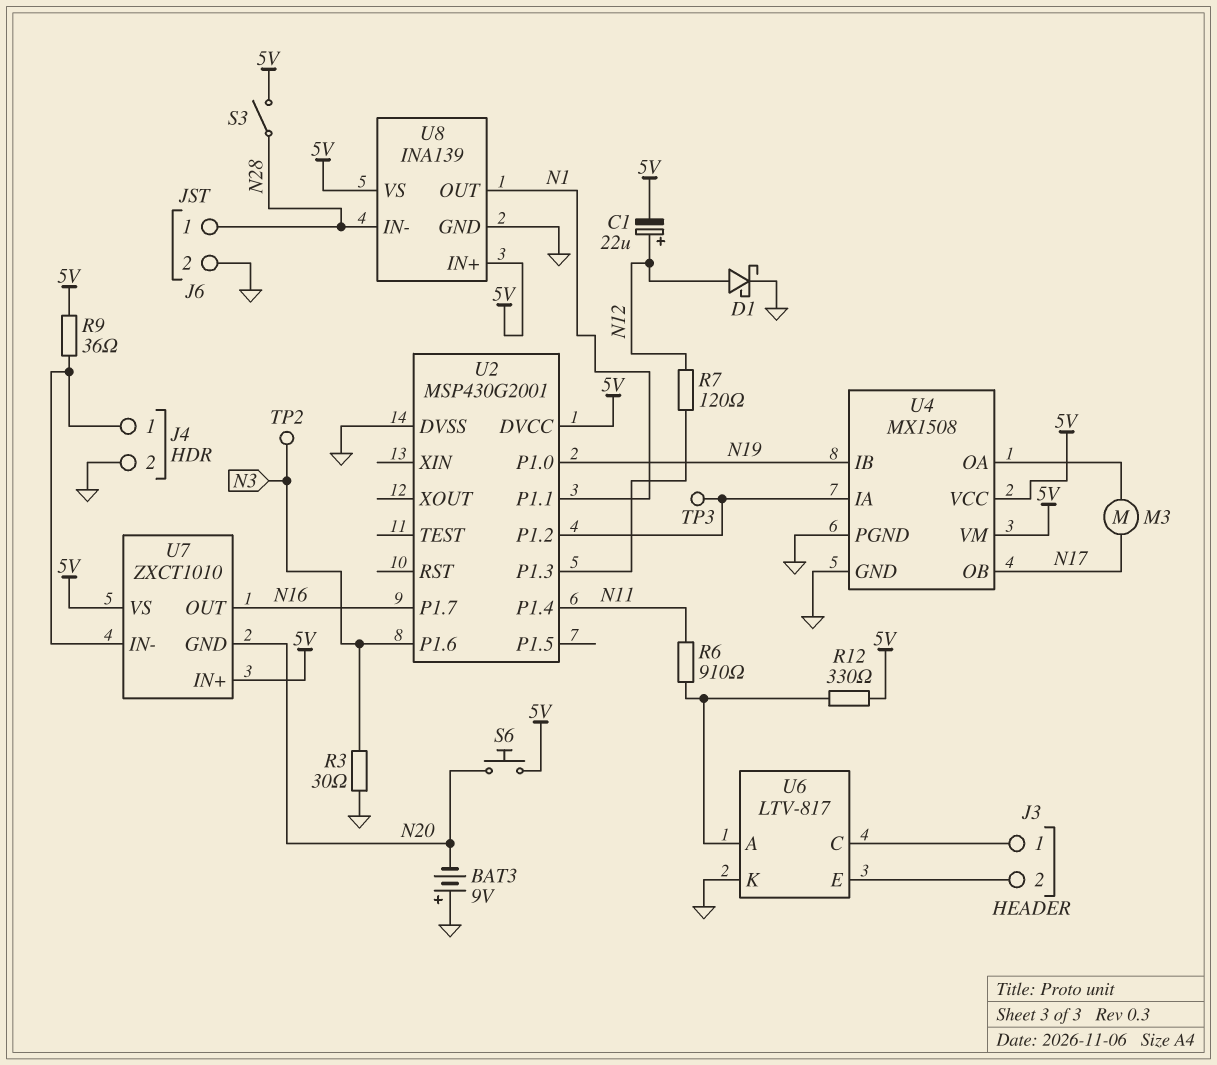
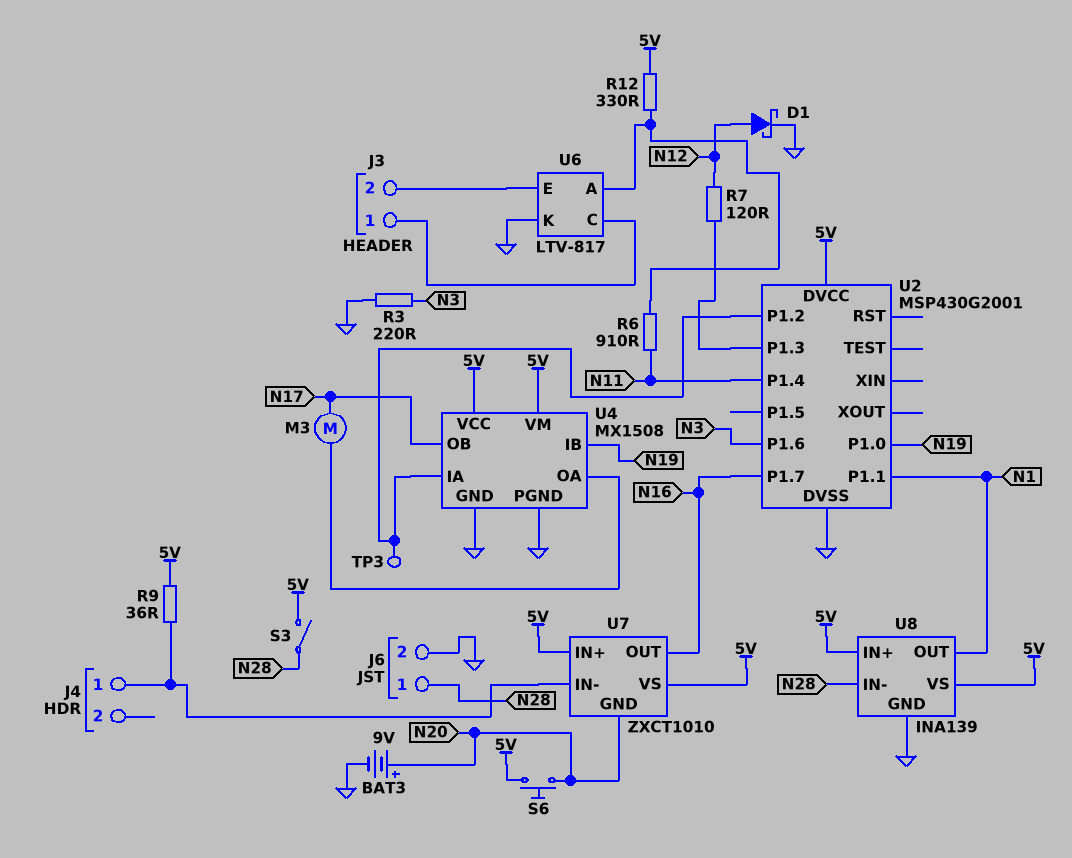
BAT3: 9V (plus GND, minus N20) -> 9V (plus N20, minus GND)
C1: 22uF (plus N12, minus 5V) -> none
J4 pin 2: GND -> none
R3: 30 (GND, N3) -> 220 (GND, N3)
TP2: test point (N3) -> none

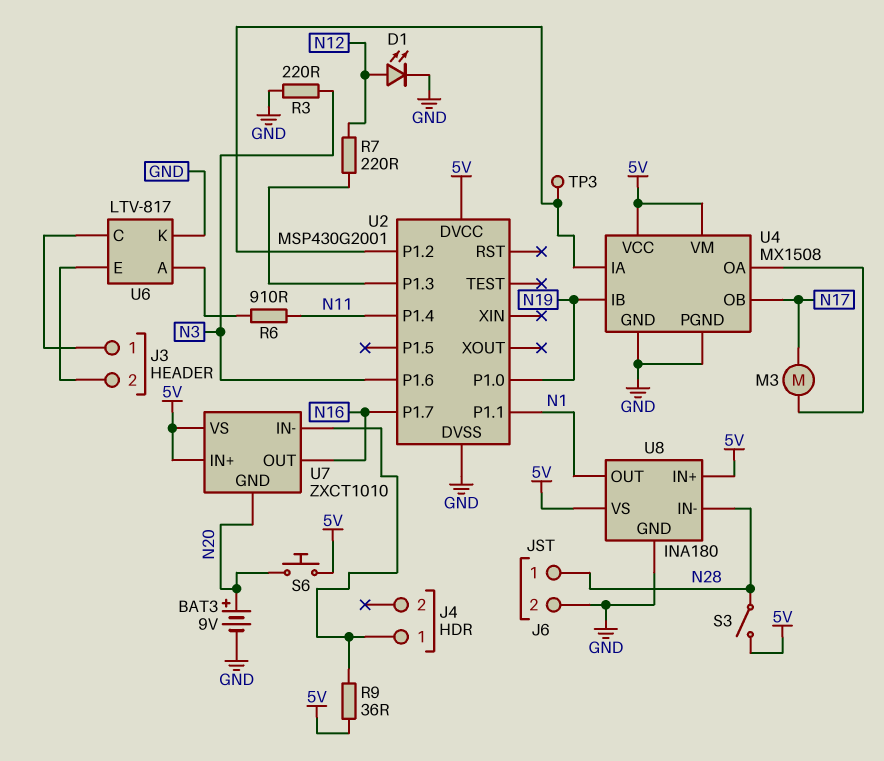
D1: schottky (A N12, K GND) -> LED (A N12, K GND)
R7: 120 (N12, U2/P1.3) -> 220 (N12, U2/P1.3)
R12: 330 (5V, U6/A) -> none
U8: INA139 -> INA180

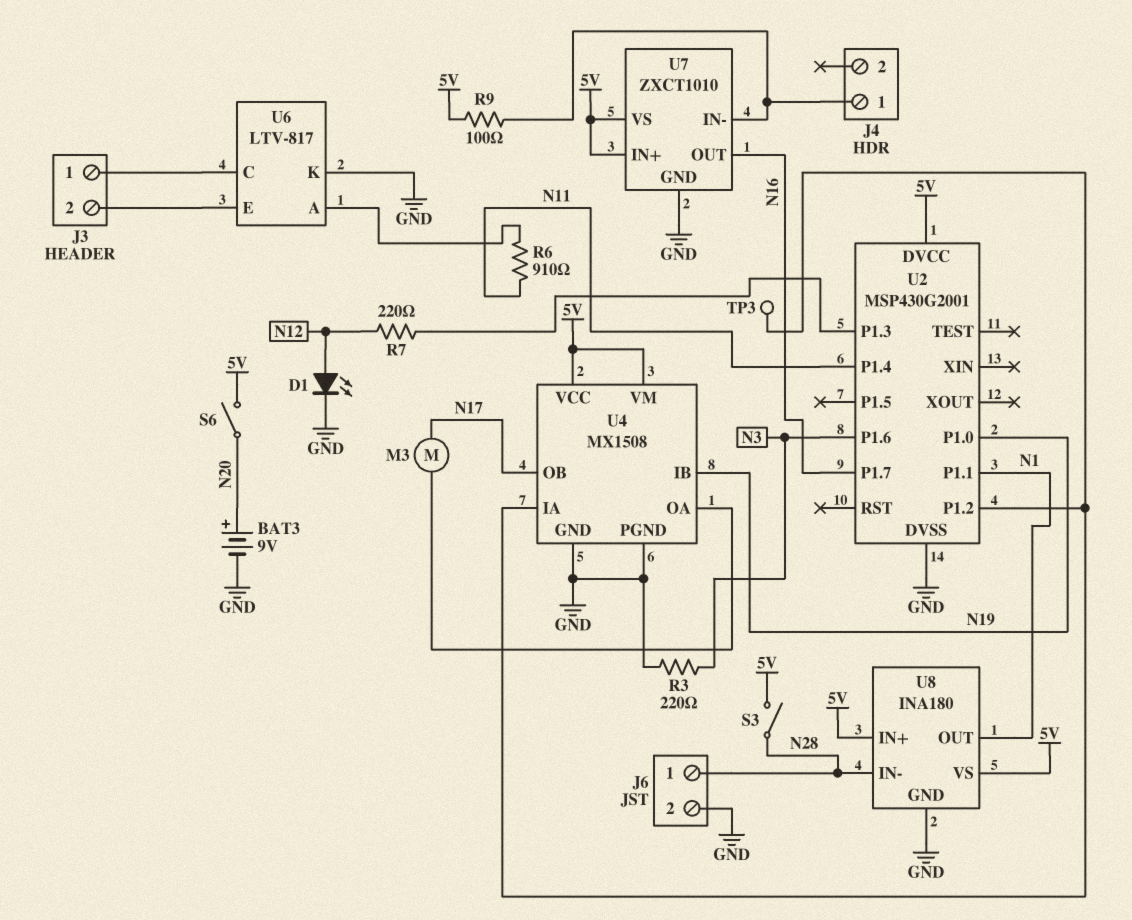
R9: 36 (5V, J4/1) -> 100 (5V, J4/1)
S6: button (5V, N20) -> switch (5V, N20)
U7 pin GND: N20 -> GND

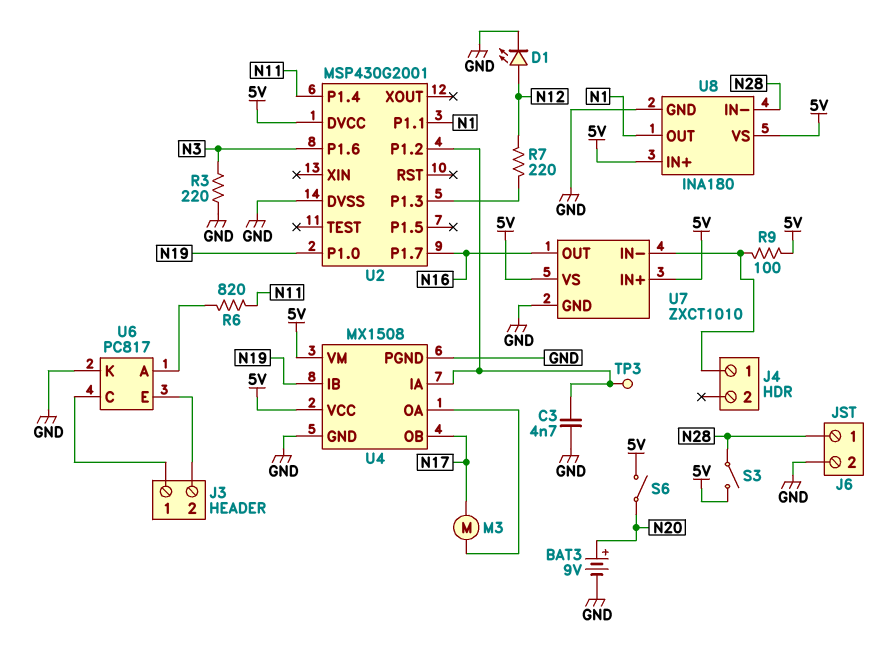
C3: none -> 4.7nF (GND, U2/P1.2)
R6: 910 (N11, U6/A) -> 820 (N11, U6/A)
U6: LTV-817 -> PC817

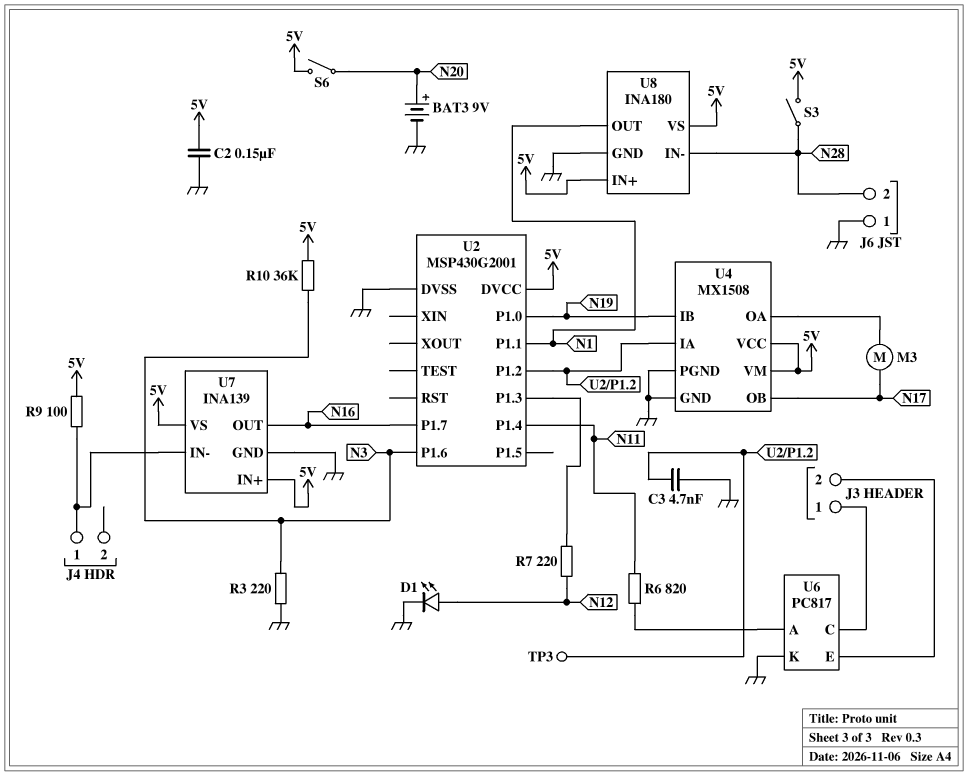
C2: none -> 150nF (5V, GND)
J6 pin 1: N28 -> GND
J6 pin 2: GND -> N28
R10: none -> 36k (5V, N3)
U7: ZXCT1010 -> INA139

